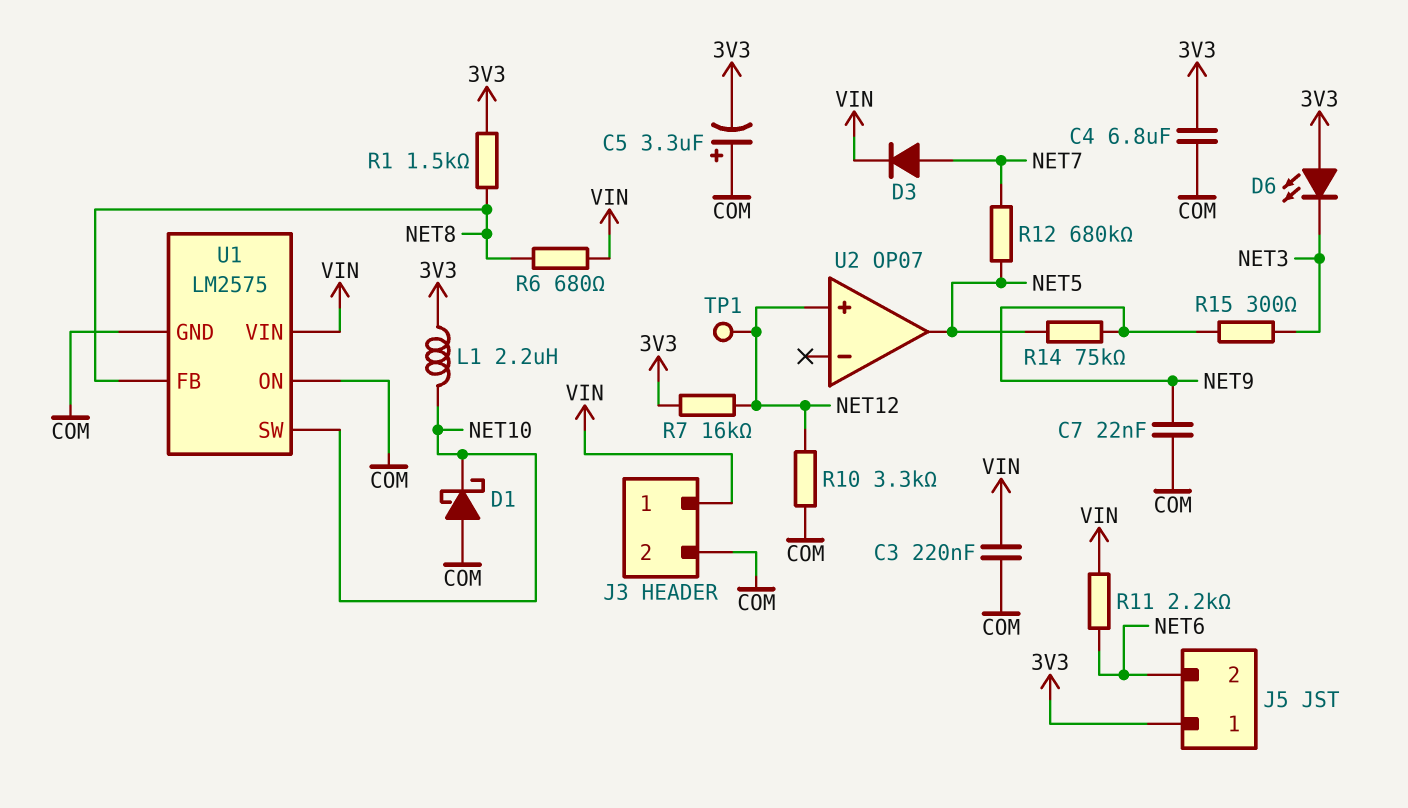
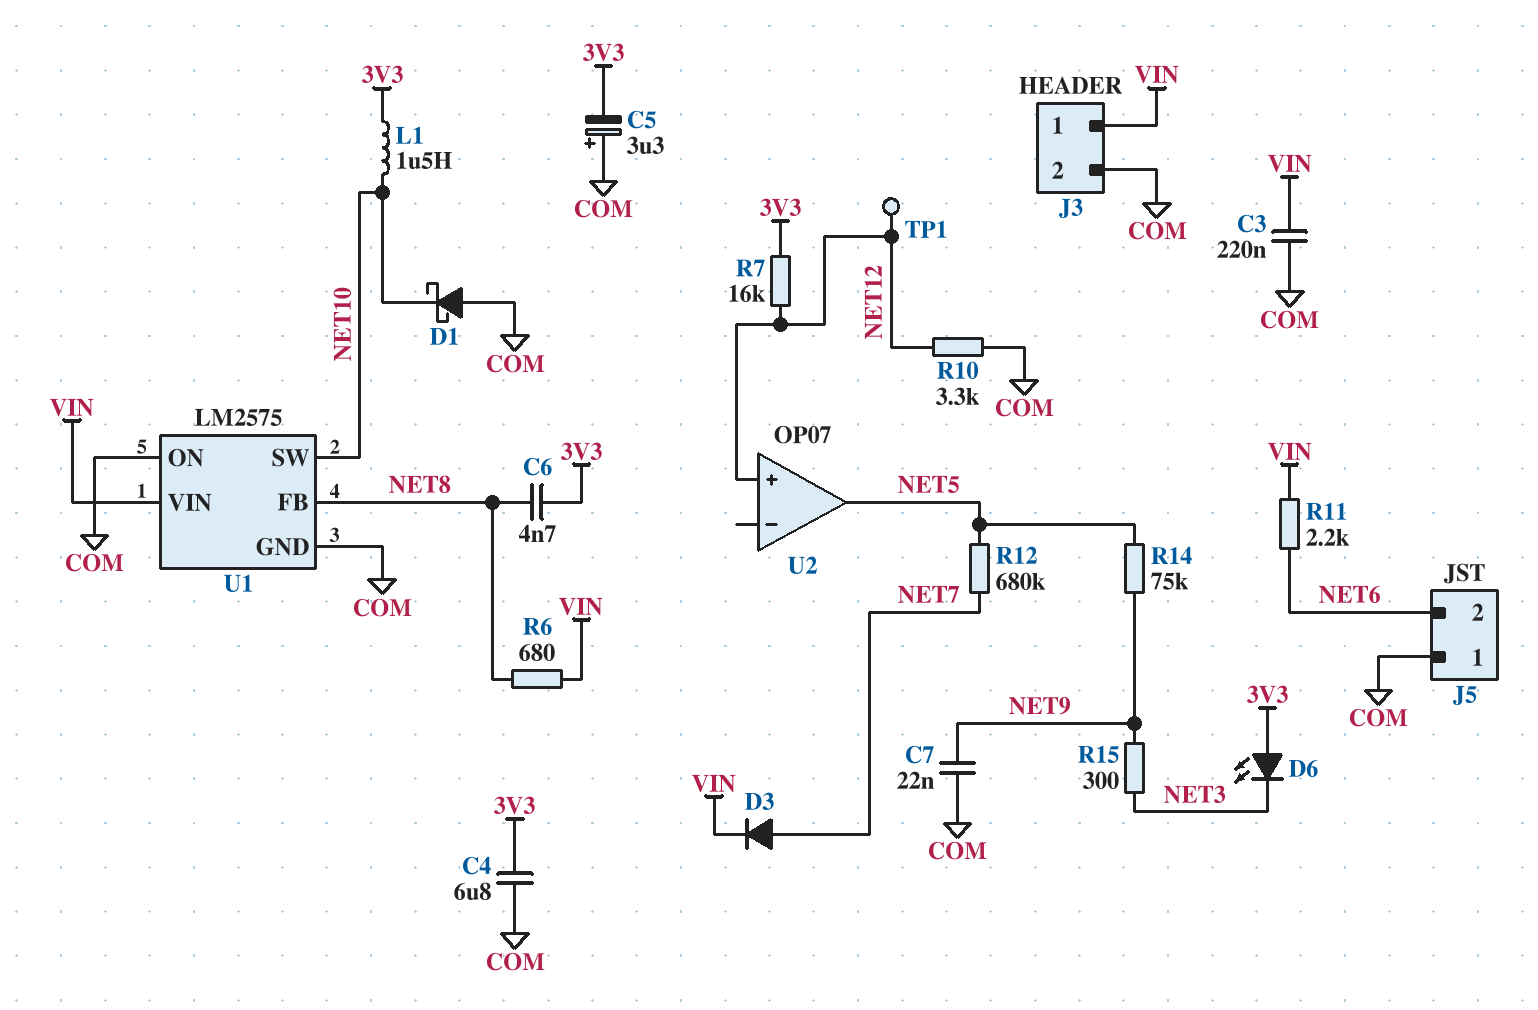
C6: none -> 4.7nF (3V3, NET8)
J5 pin 1: 3V3 -> COM
L1: 2.2uH (3V3, NET10) -> 1.5uH (3V3, NET10)
R1: 1.5k (3V3, NET8) -> none

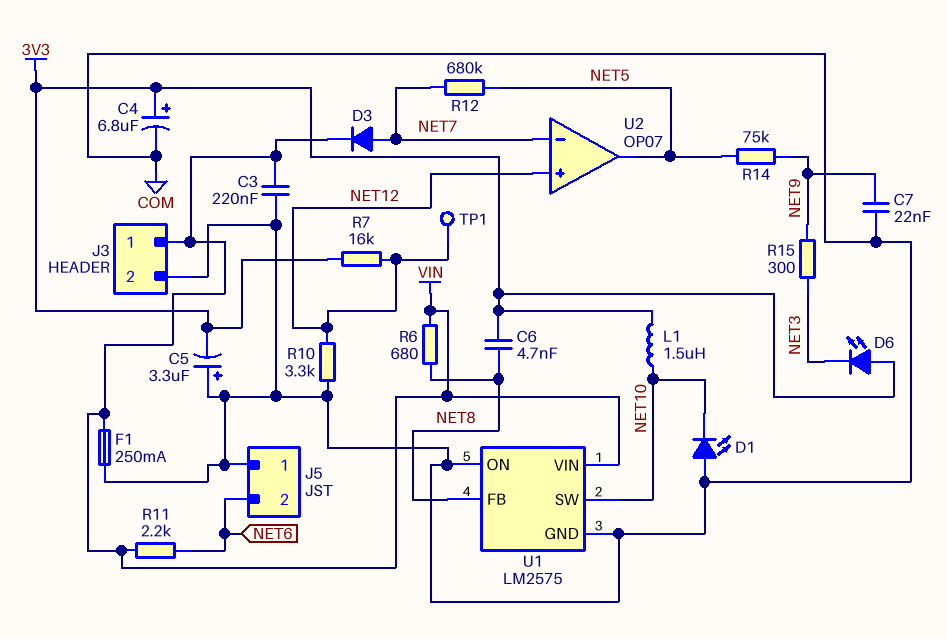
C4: 6.8uF (3V3, COM) -> 6.8uF (plus 3V3, minus COM)
D1: schottky (A COM, K NET10) -> LED (A COM, K NET10)
F1: none -> 250mA (COM, VIN)
U2 pin in-: none -> NET7

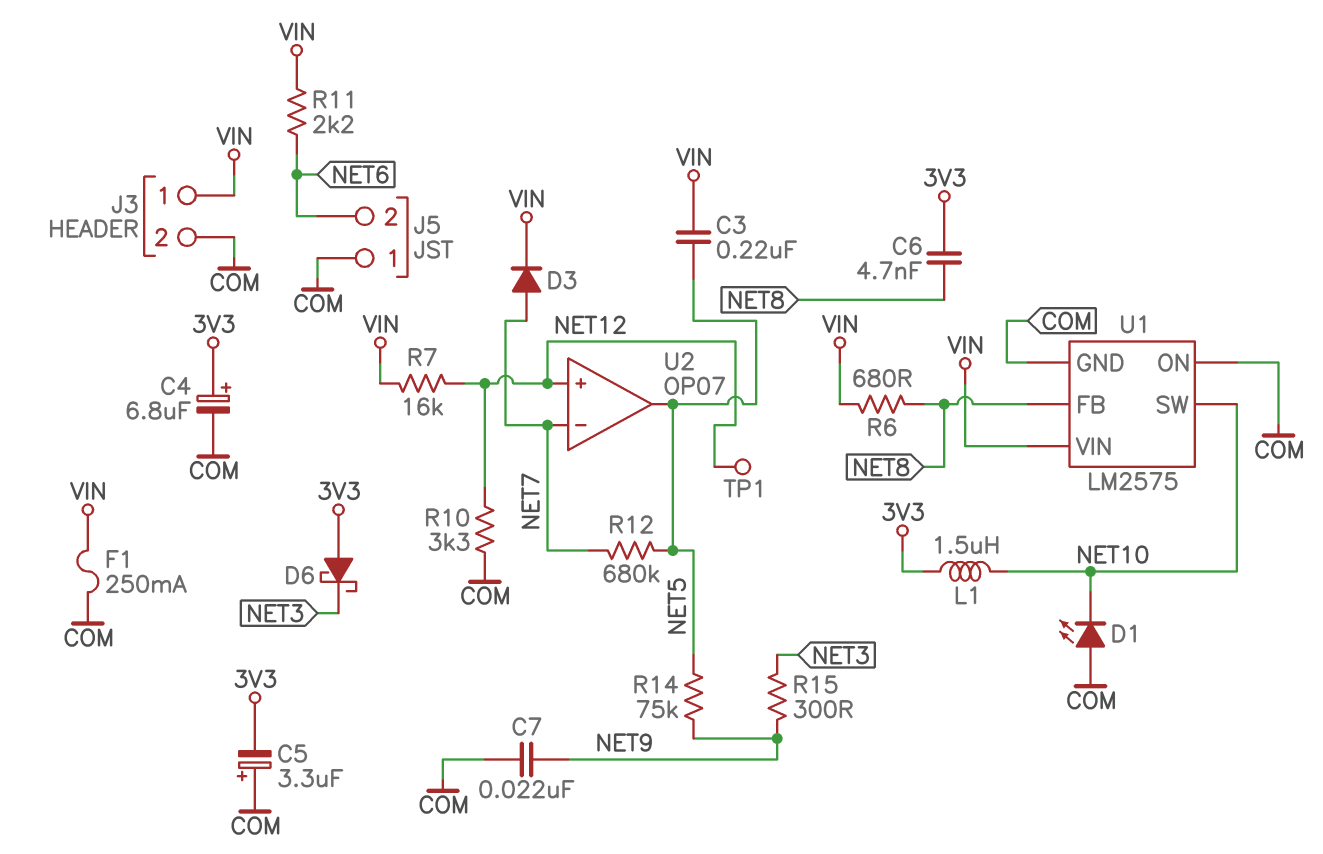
C3: 220nF (COM, VIN) -> 220nF (NET5, VIN)
D6: LED (A 3V3, K NET3) -> schottky (A 3V3, K NET3)
R7: 16k (3V3, NET12) -> 16k (NET12, VIN)

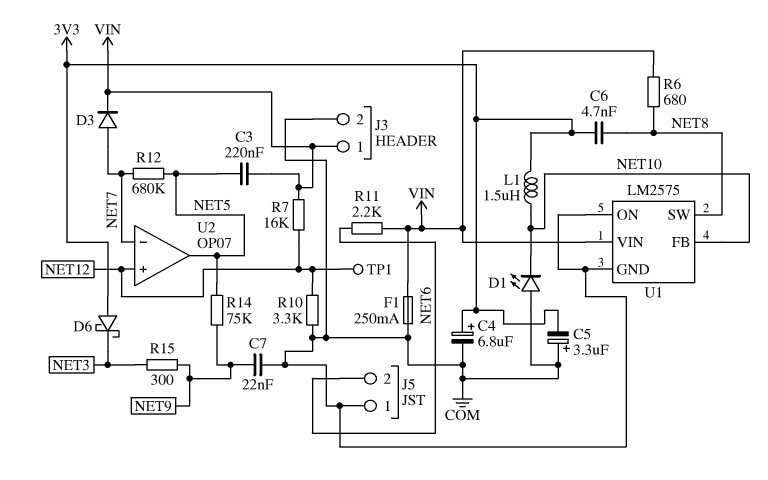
U1 pin FB: NET8 -> NET10
U1 pin SW: NET10 -> NET8

